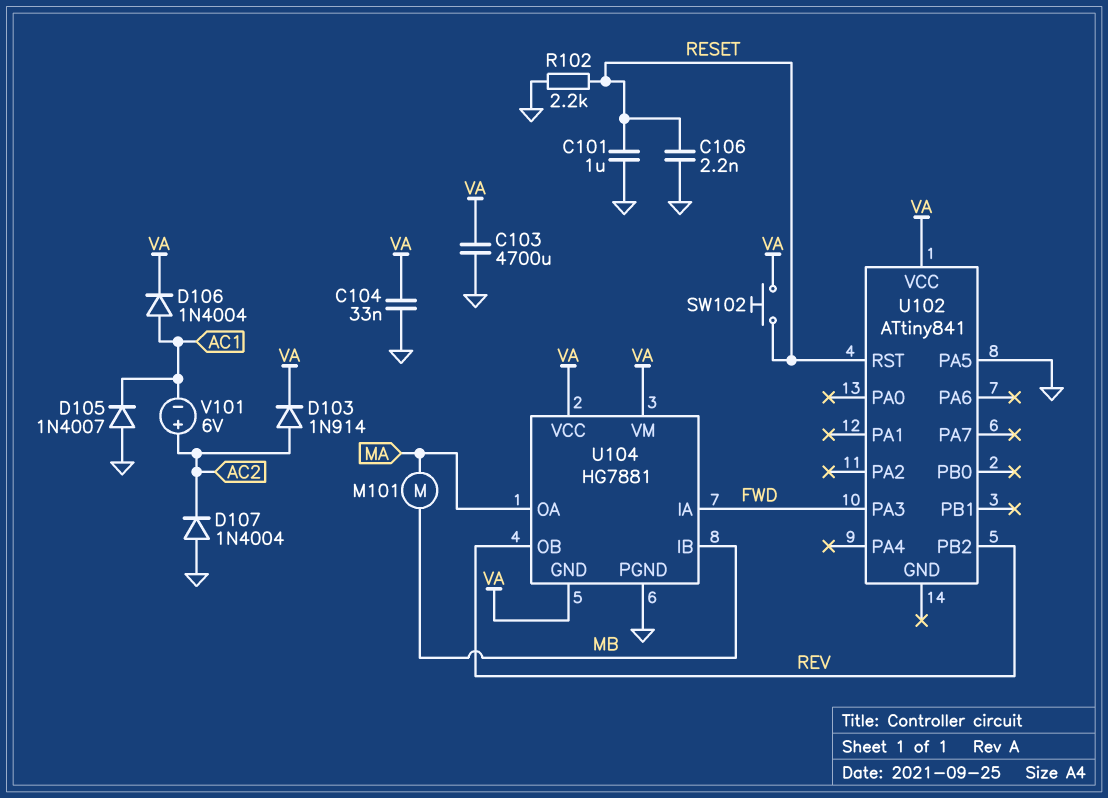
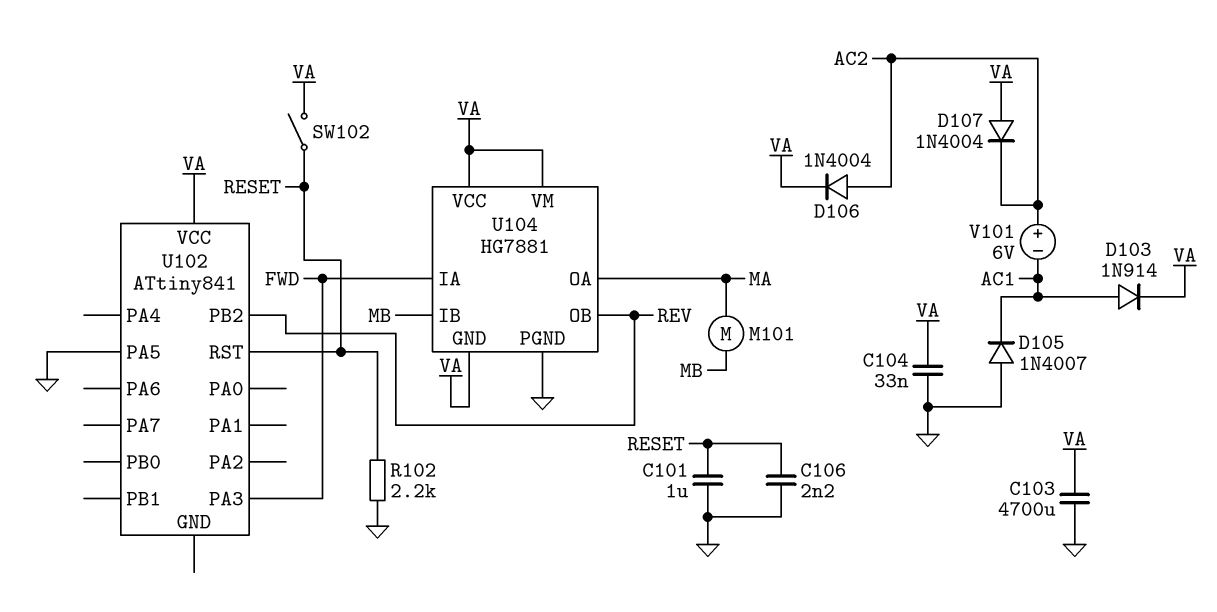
D103: diode 1N914 (A AC2, K VA) -> diode 1N914 (A AC1, K VA)
D106: diode 1N4004 (A AC1, K VA) -> diode 1N4004 (A AC2, K VA)
D107: diode 1N4004 (A GND, K AC2) -> diode 1N4004 (A VA, K AC2)
SW102: button (RESET, VA) -> switch (RESET, VA)

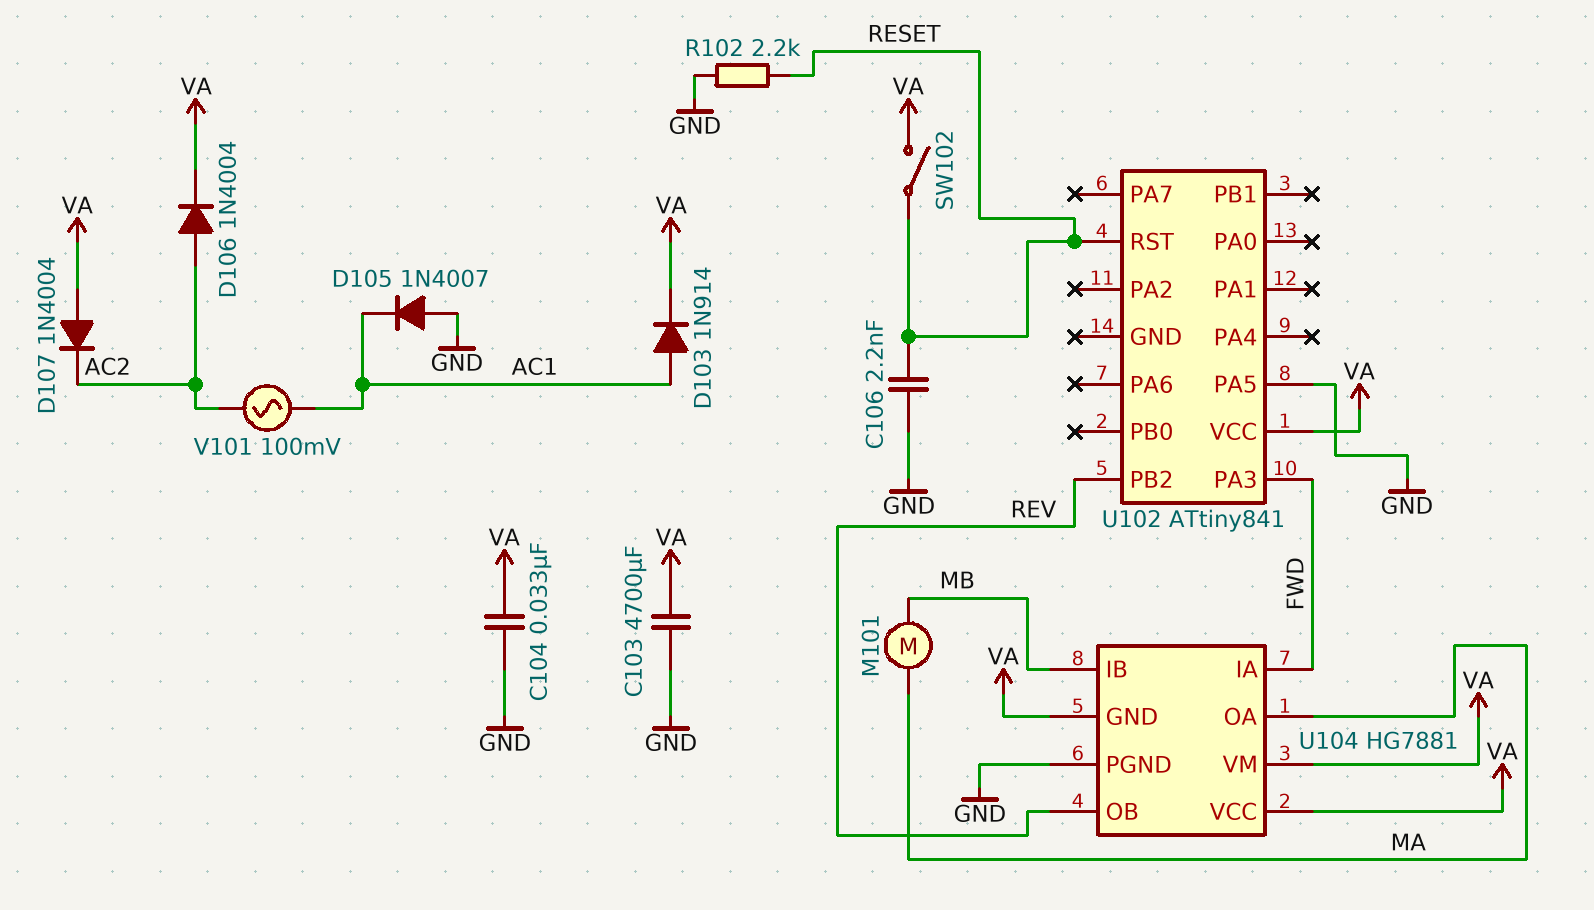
C101: 1uF (GND, RESET) -> none
V101: 6V (plus AC2, minus AC1) -> AC 100mV (AC1, AC2)

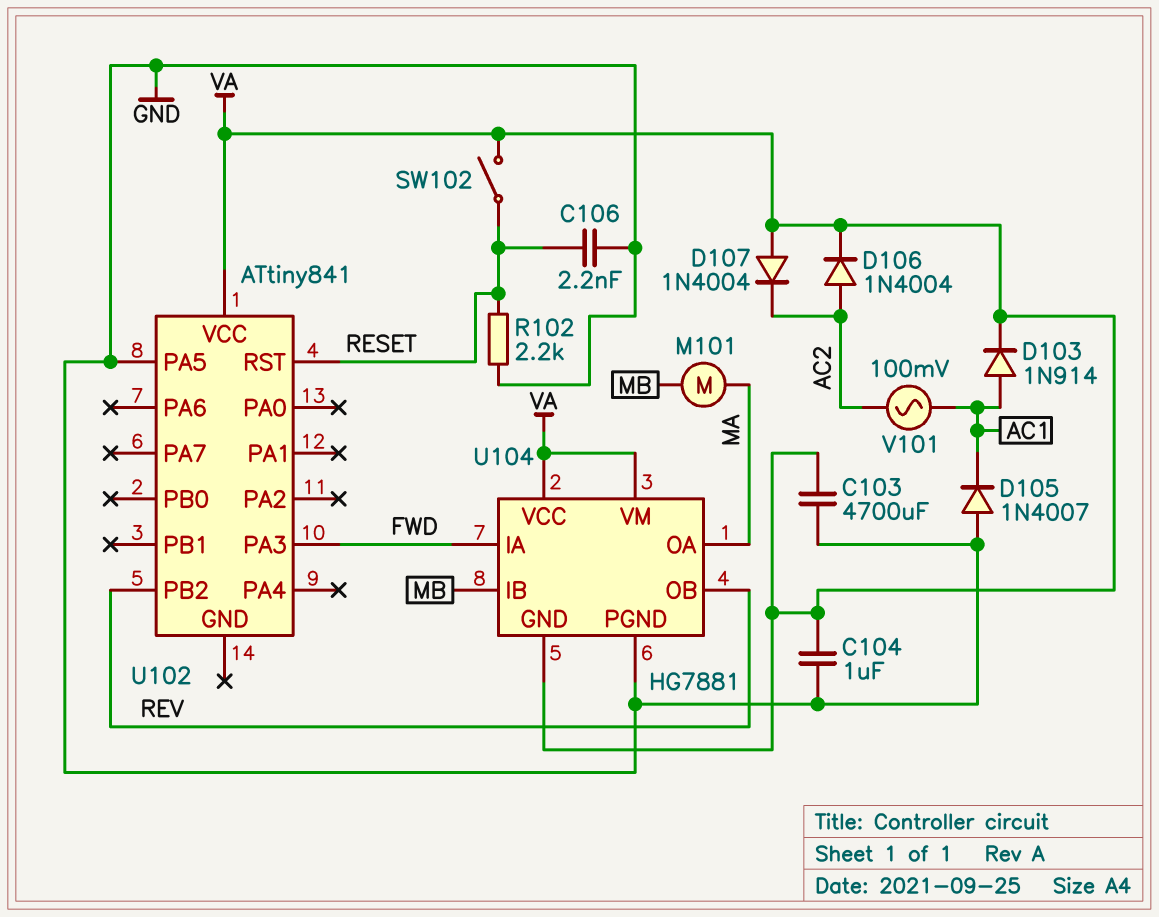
C104: 33nF (GND, VA) -> 1uF (GND, VA)

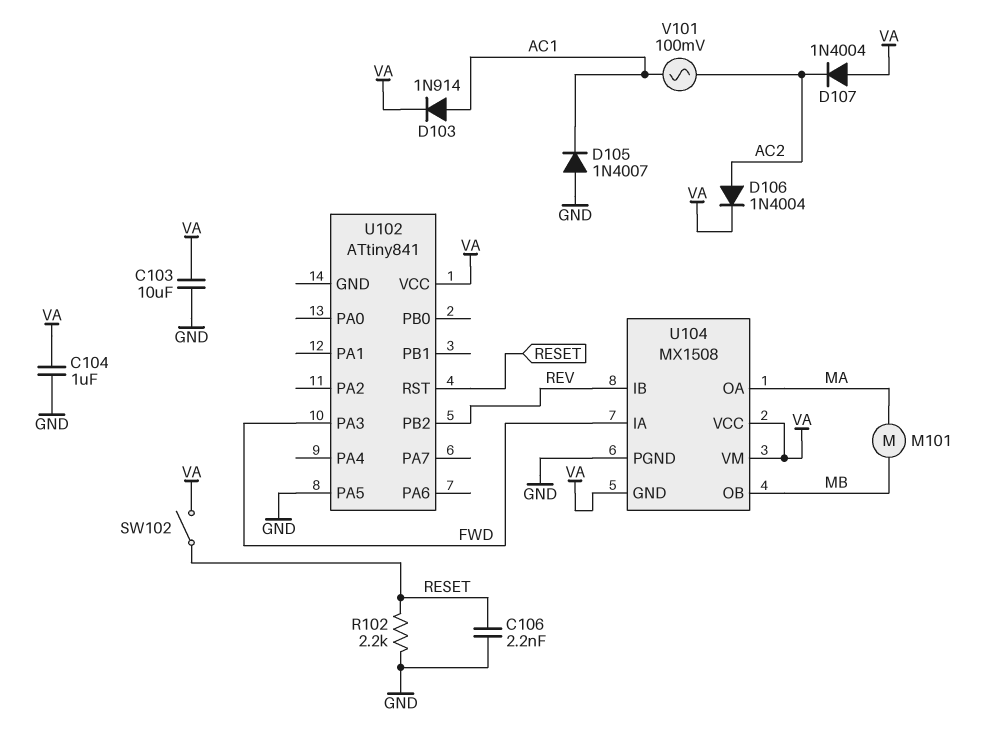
C103: 4700uF (GND, VA) -> 10uF (GND, VA)
U104: HG7881 -> MX1508
U104 pin IB: MB -> REV
U104 pin OB: REV -> MB

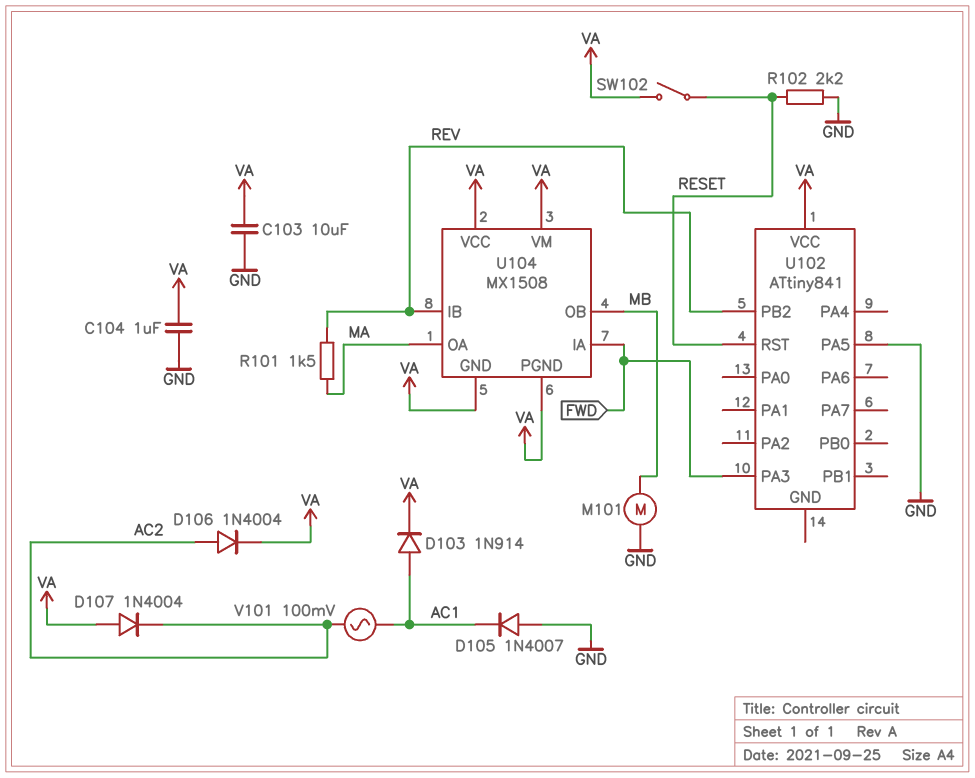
C106: 2.2nF (GND, RESET) -> none
M101: motor (MA, MB) -> motor (GND, MB)
R101: none -> 1.5k (MA, REV)
U104 pin PGND: GND -> VA

